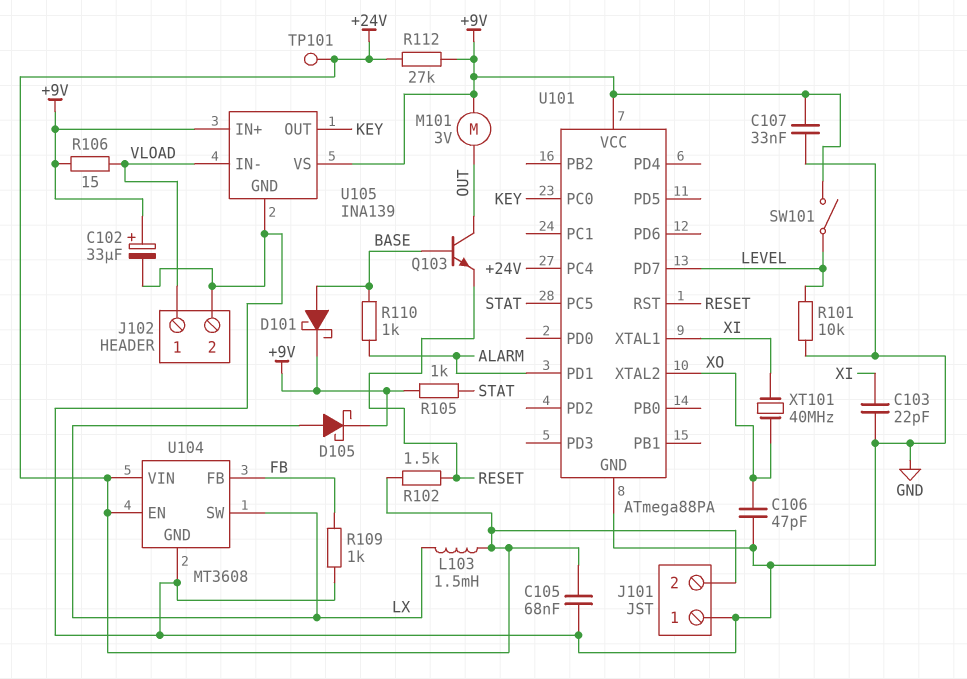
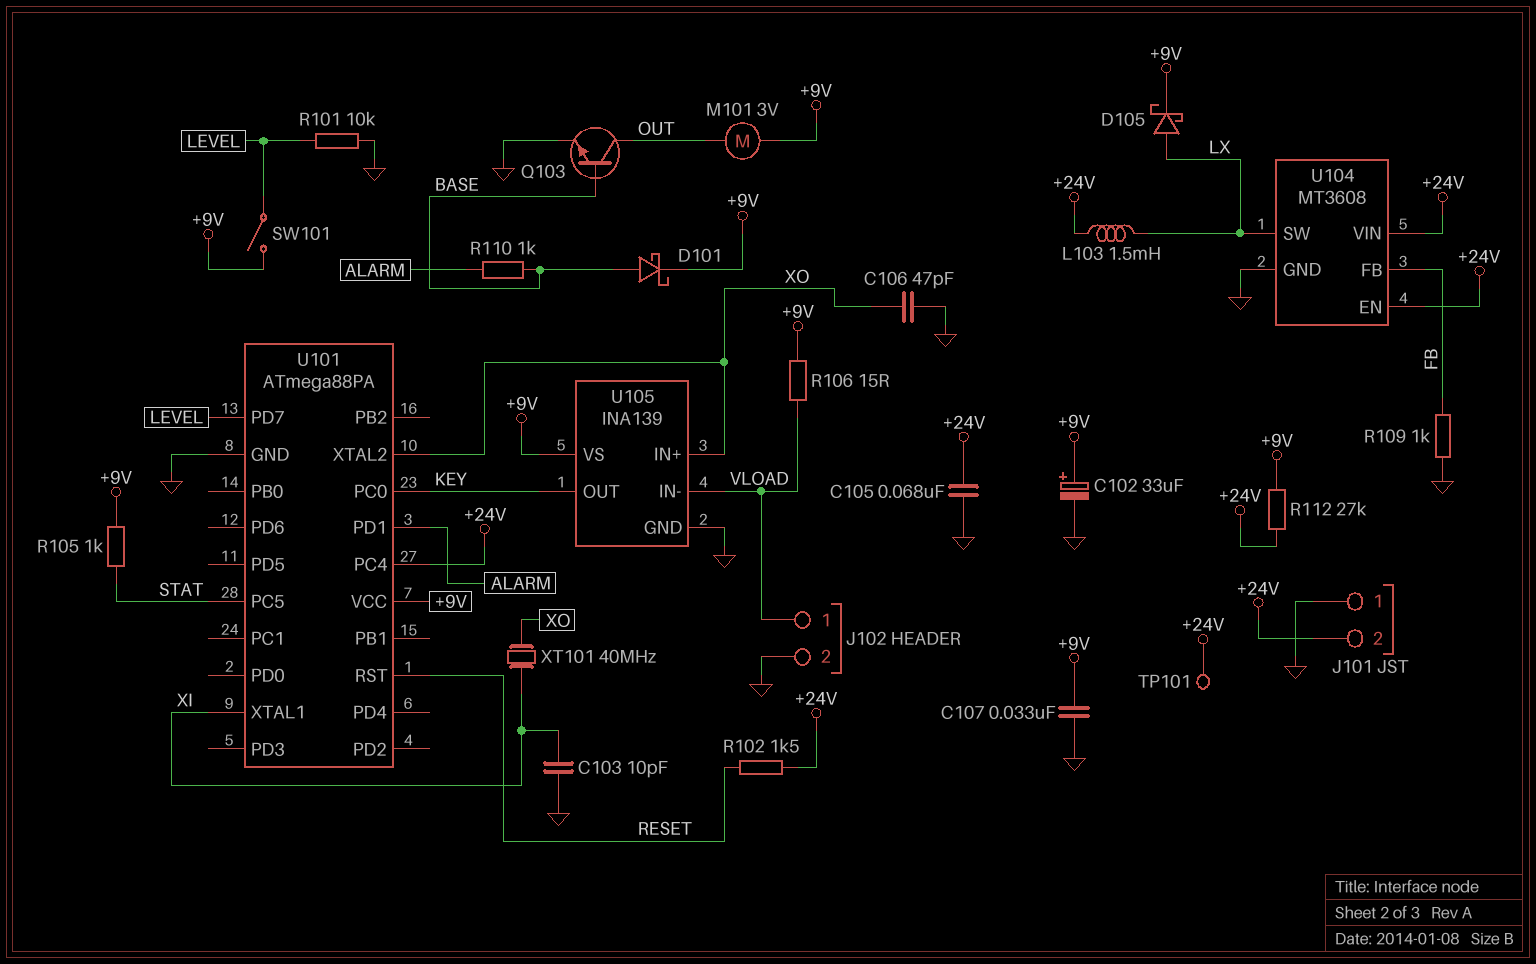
C103: 22pF (GND, XI) -> 10pF (GND, XI)
Q103: NPN (B BASE, C OUT, E RESET) -> NPN (B BASE, C OUT, E GND)
U105 pin IN+: +9V -> XO

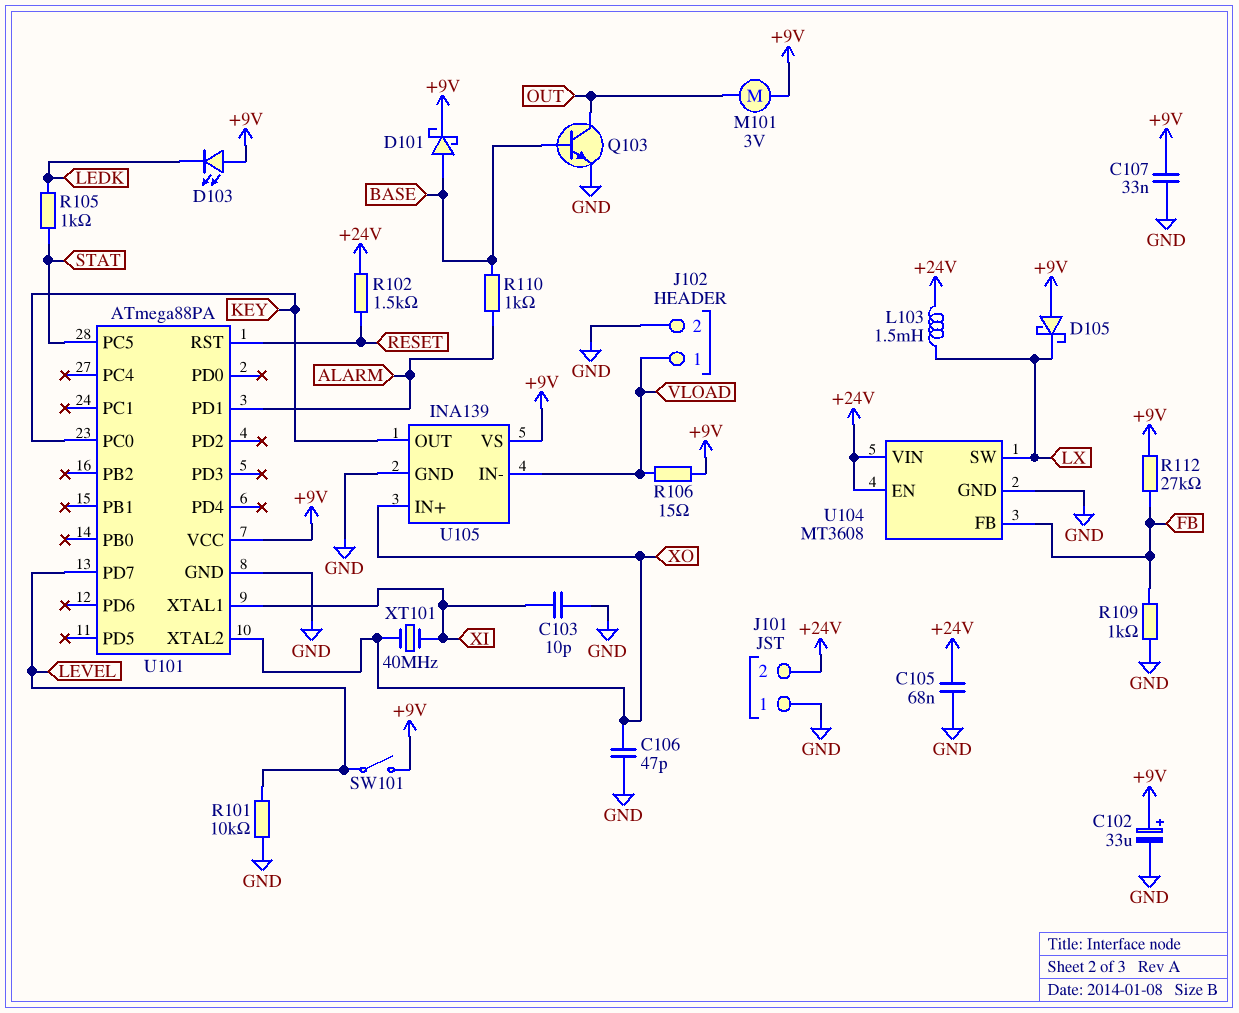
D103: none -> LED (A +9V, K LEDK)
D105: schottky (A LX, K +9V) -> schottky (A +9V, K LX)
R105: 1k (+9V, STAT) -> 1k (LEDK, STAT)
R112: 27k (+9V, +24V) -> 27k (+9V, FB)
TP101: test point (+24V) -> none
U101 pin PC4: +24V -> none

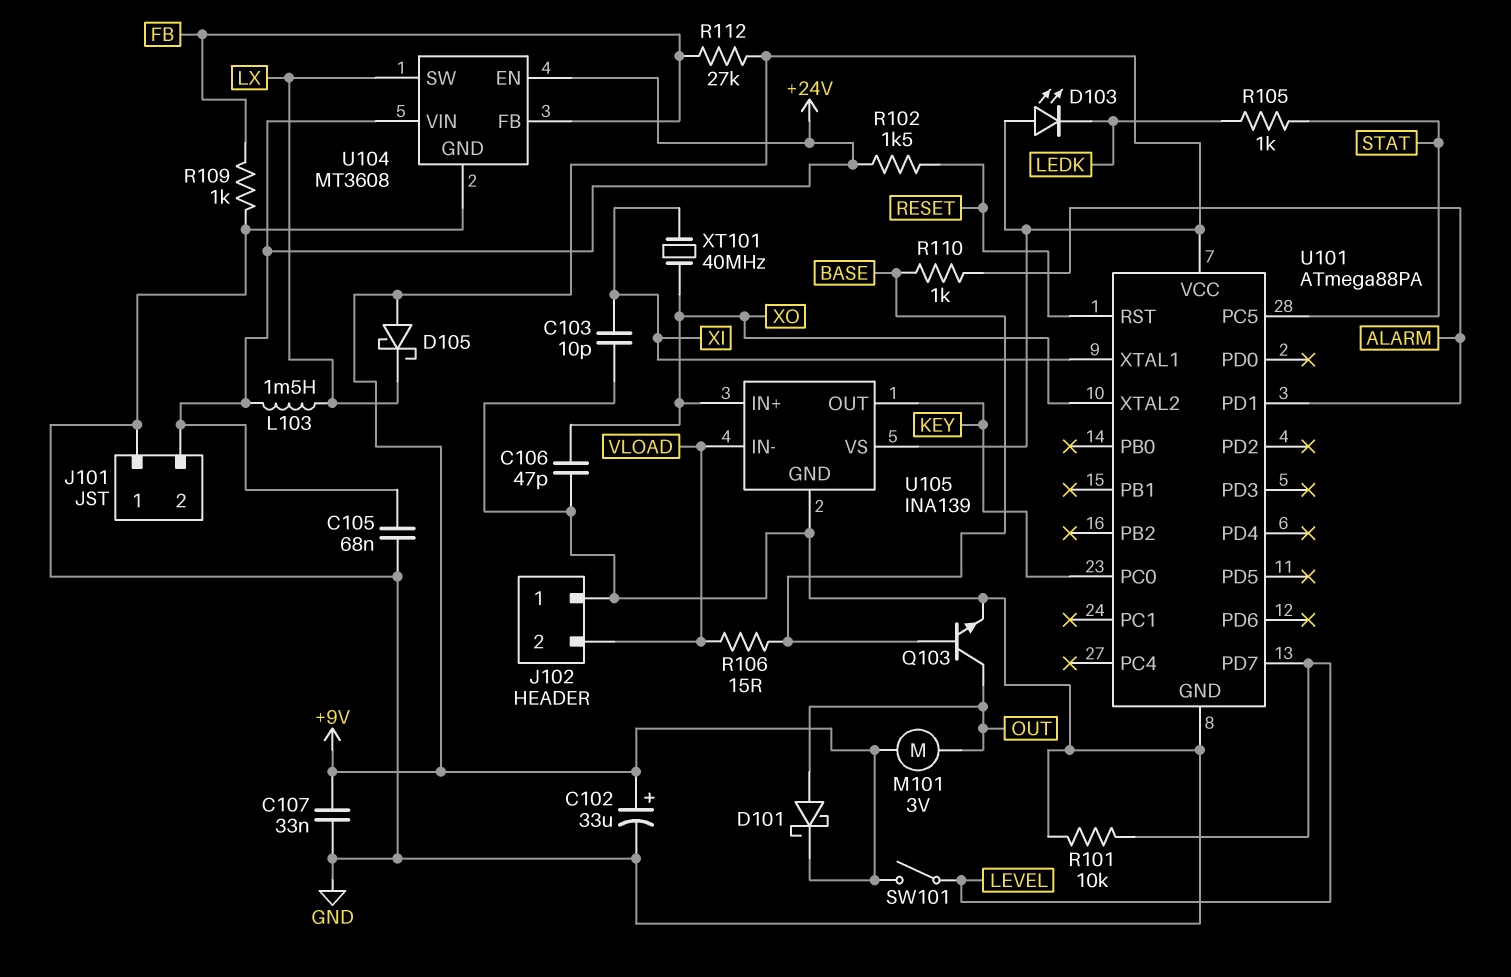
D101: schottky (A BASE, K +9V) -> schottky (A OUT, K +9V)
J102 pin 1: VLOAD -> GND
J102 pin 2: GND -> VLOAD
R106: 15 (+9V, VLOAD) -> 15 (BASE, VLOAD)

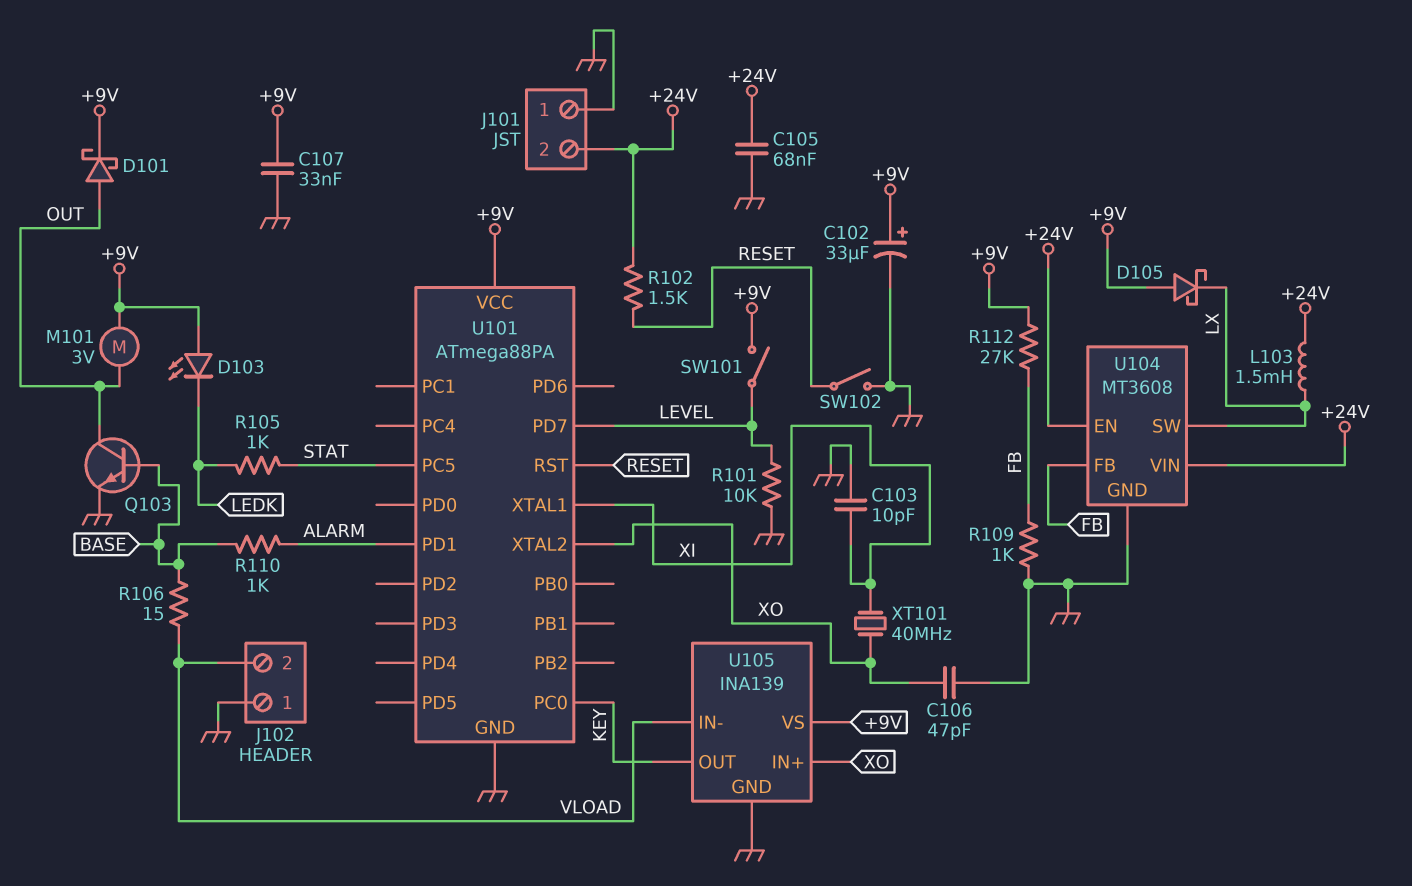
SW102: none -> switch (GND, RESET)

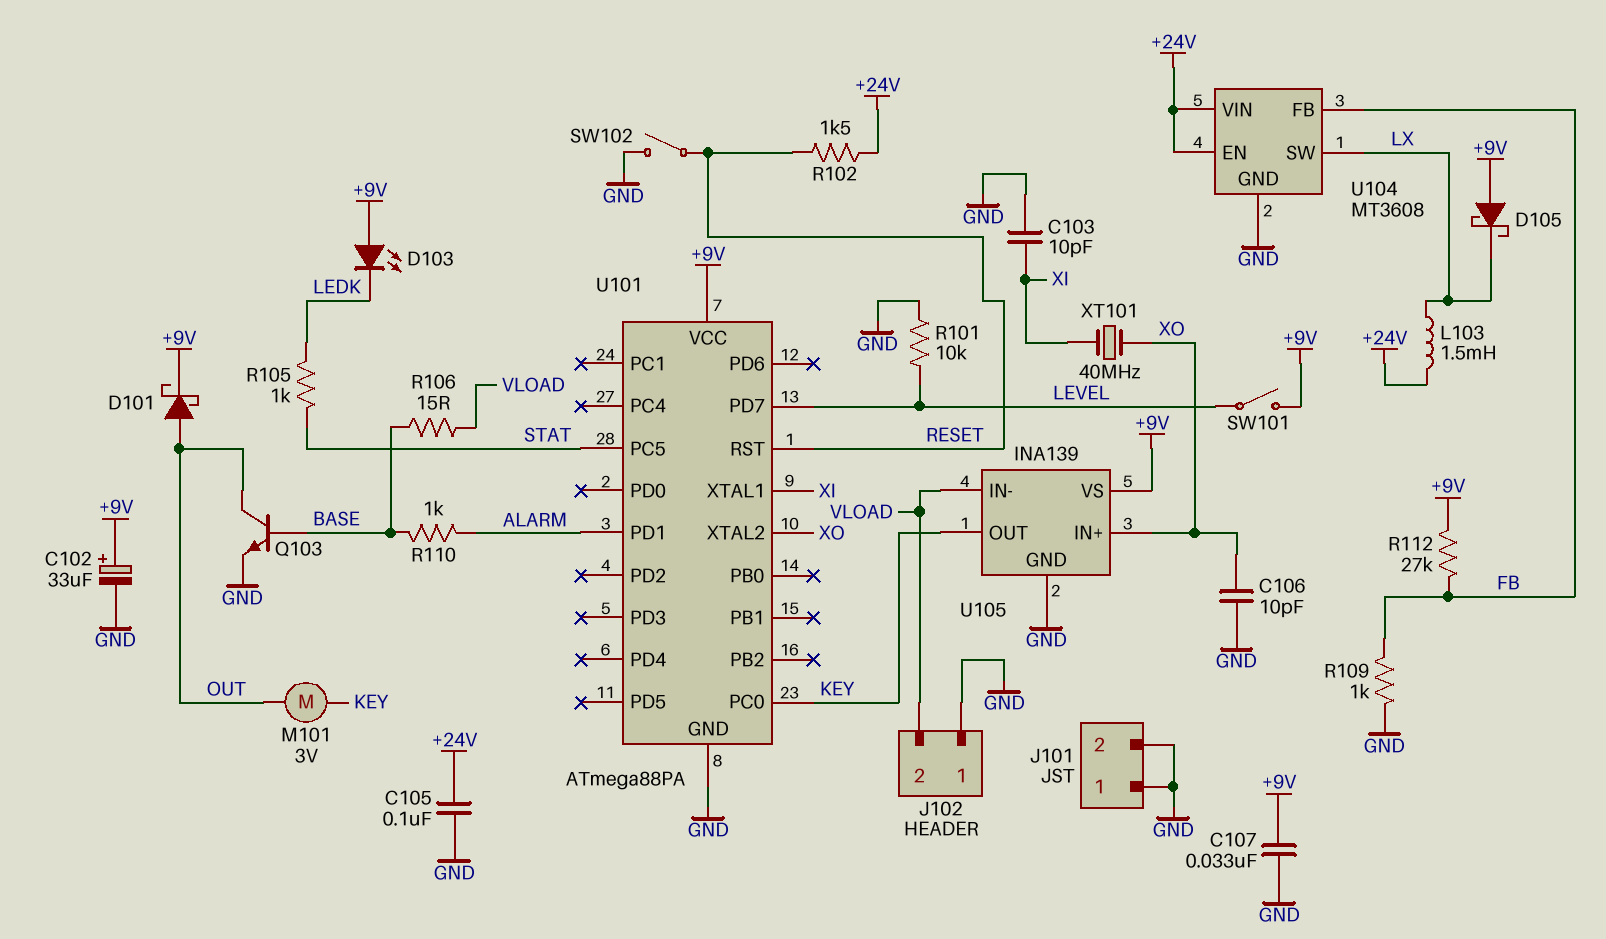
C105: 68nF (+24V, GND) -> 100nF (+24V, GND)
C106: 47pF (GND, XO) -> 10pF (GND, XO)
J101 pin 2: +24V -> GND
M101: motor 3V (+9V, OUT) -> motor 3V (KEY, OUT)

